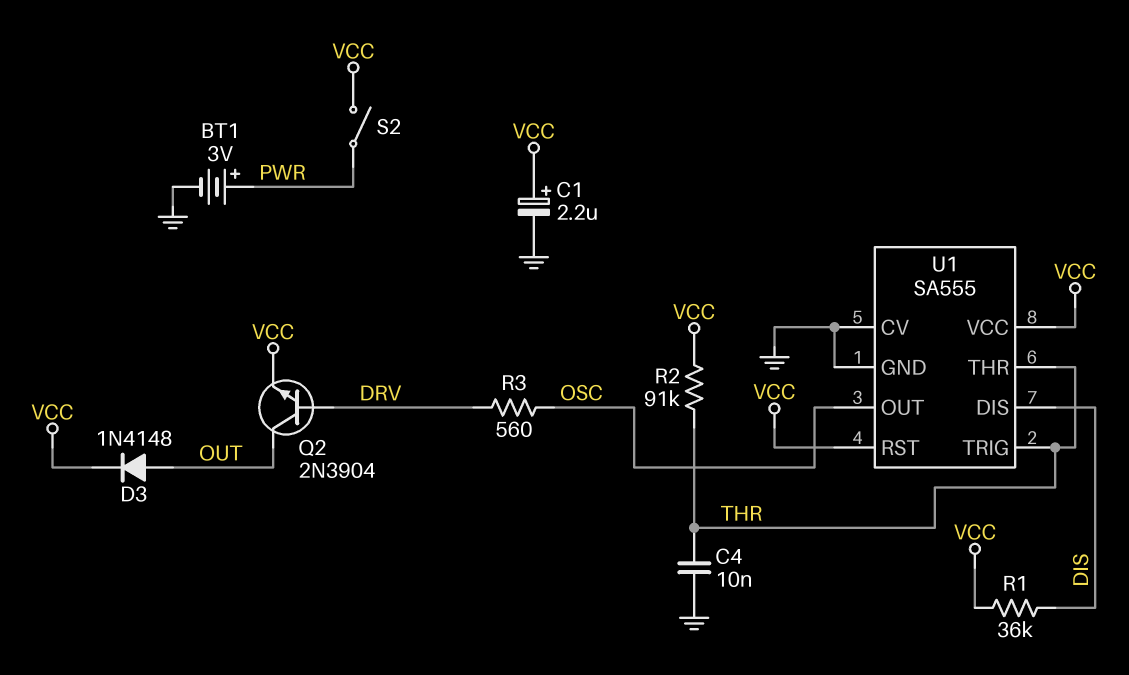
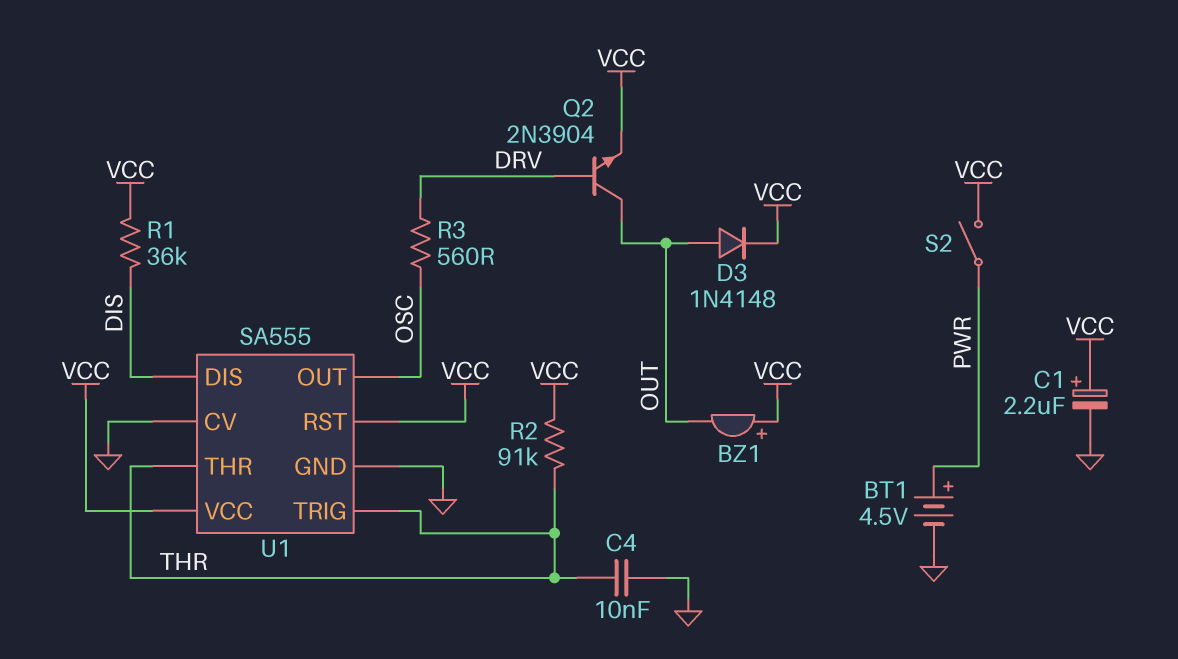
BT1: 3V (plus PWR, minus GND) -> 4.5V (plus PWR, minus GND)
BZ1: none -> buzzer (plus VCC, minus OUT)

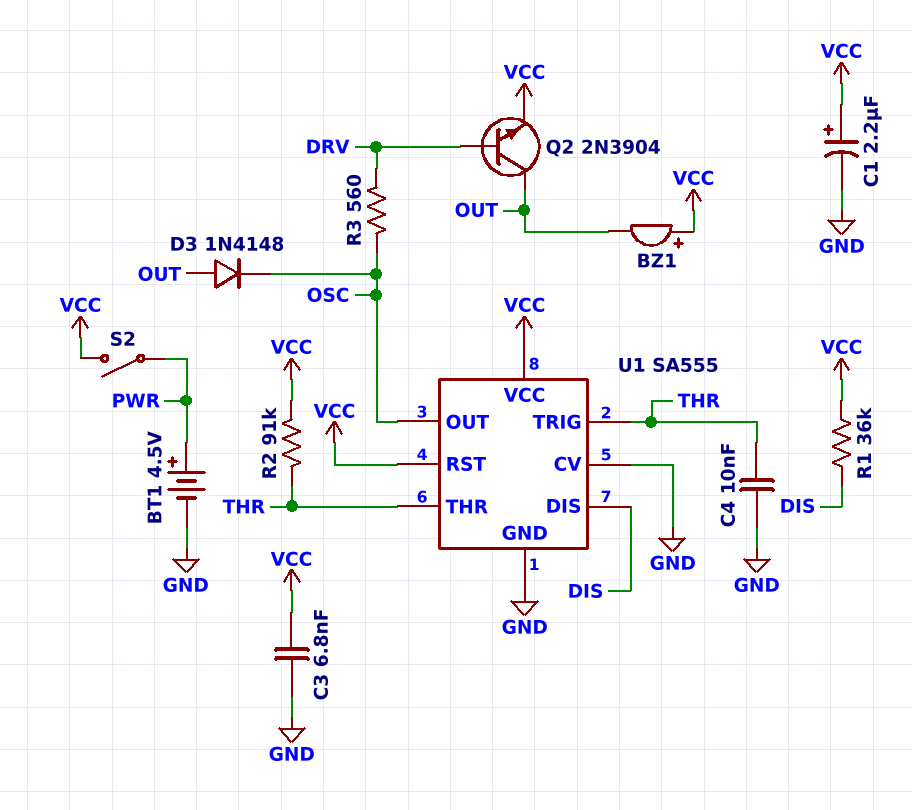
C3: none -> 6.8nF (GND, VCC)
D3: diode 1N4148 (A OUT, K VCC) -> diode 1N4148 (A OUT, K OSC)

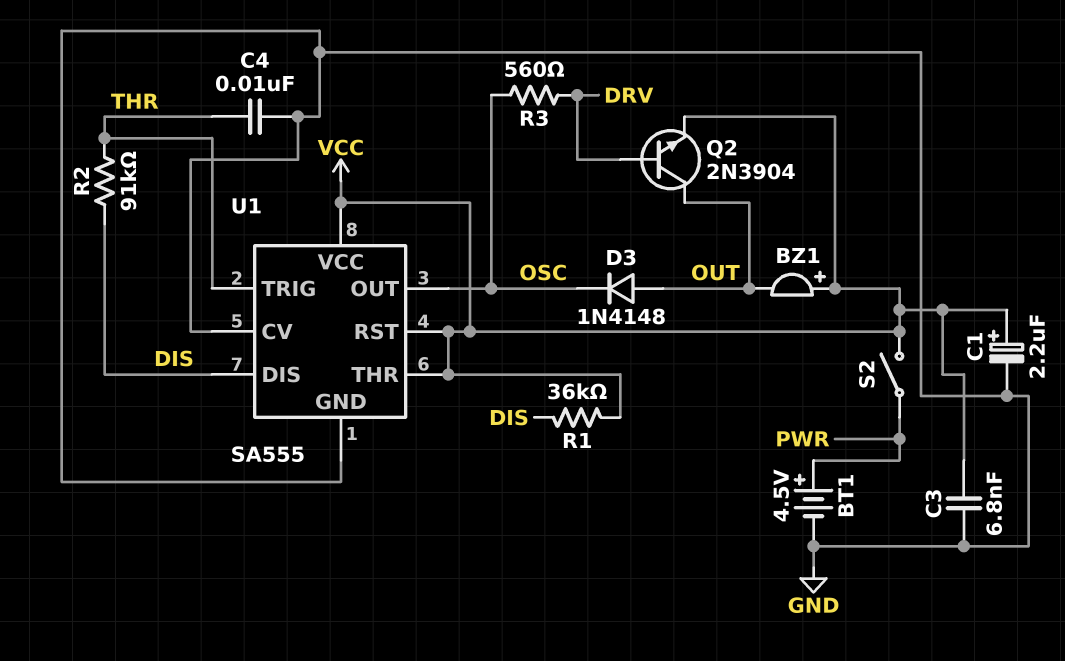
R2: 91k (THR, VCC) -> 91k (DIS, THR)
U1 pin THR: THR -> VCC

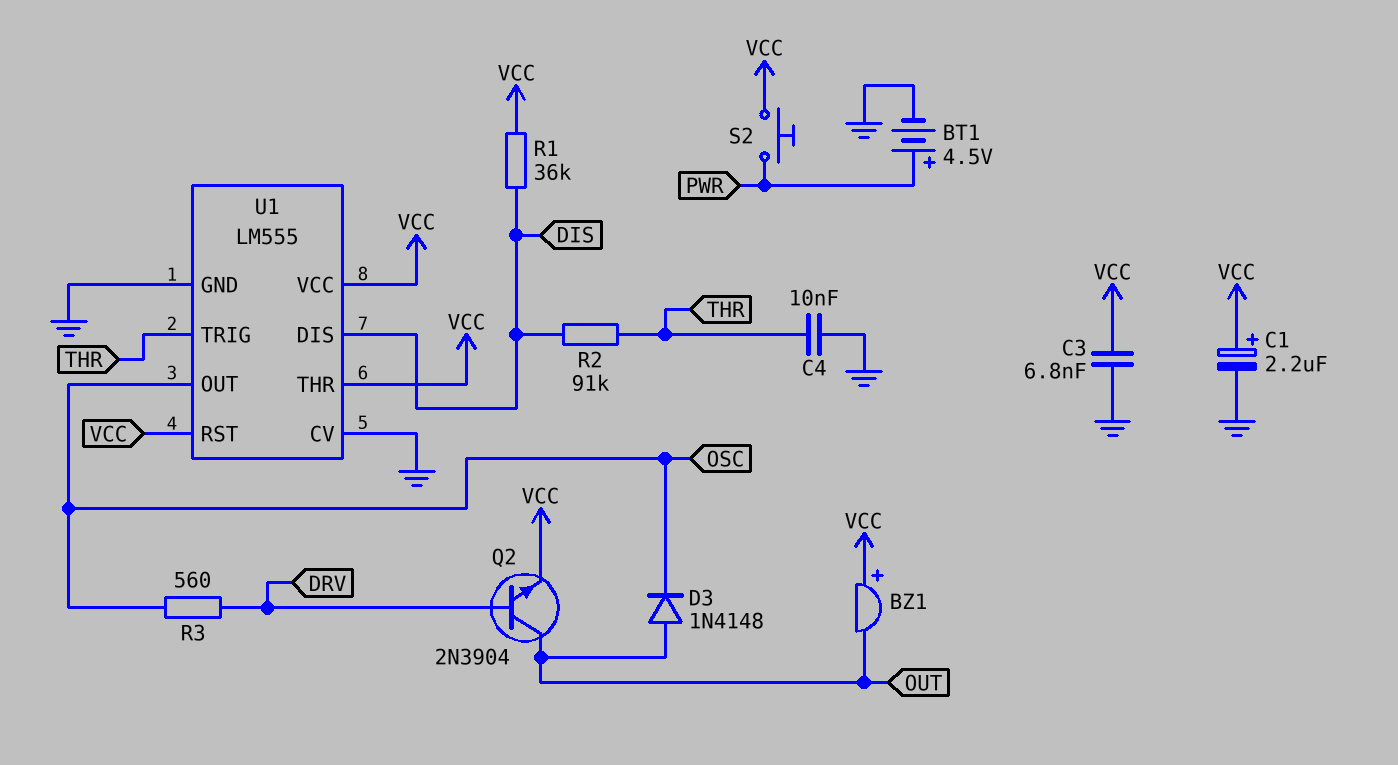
S2: switch (PWR, VCC) -> button (PWR, VCC)
U1: SA555 -> LM555

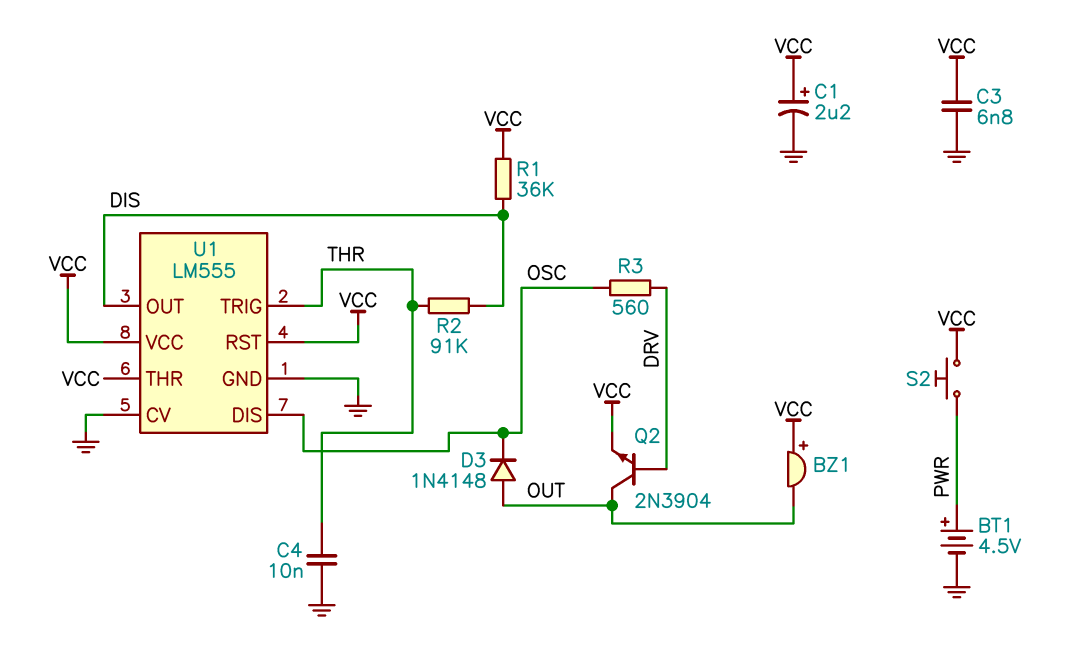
U1 pin DIS: DIS -> OSC
U1 pin OUT: OSC -> DIS

